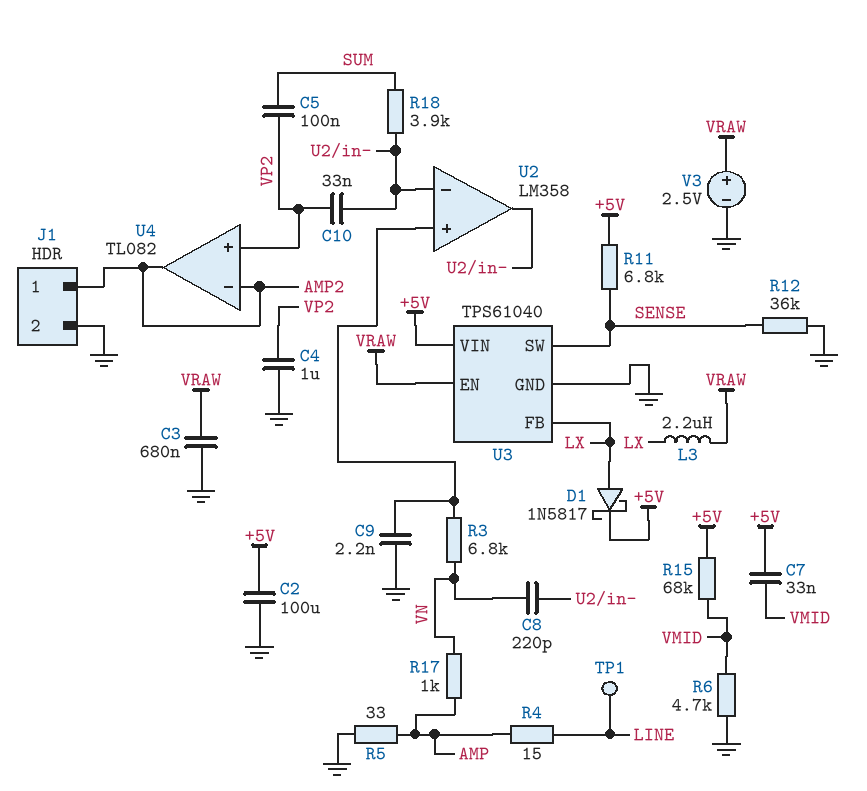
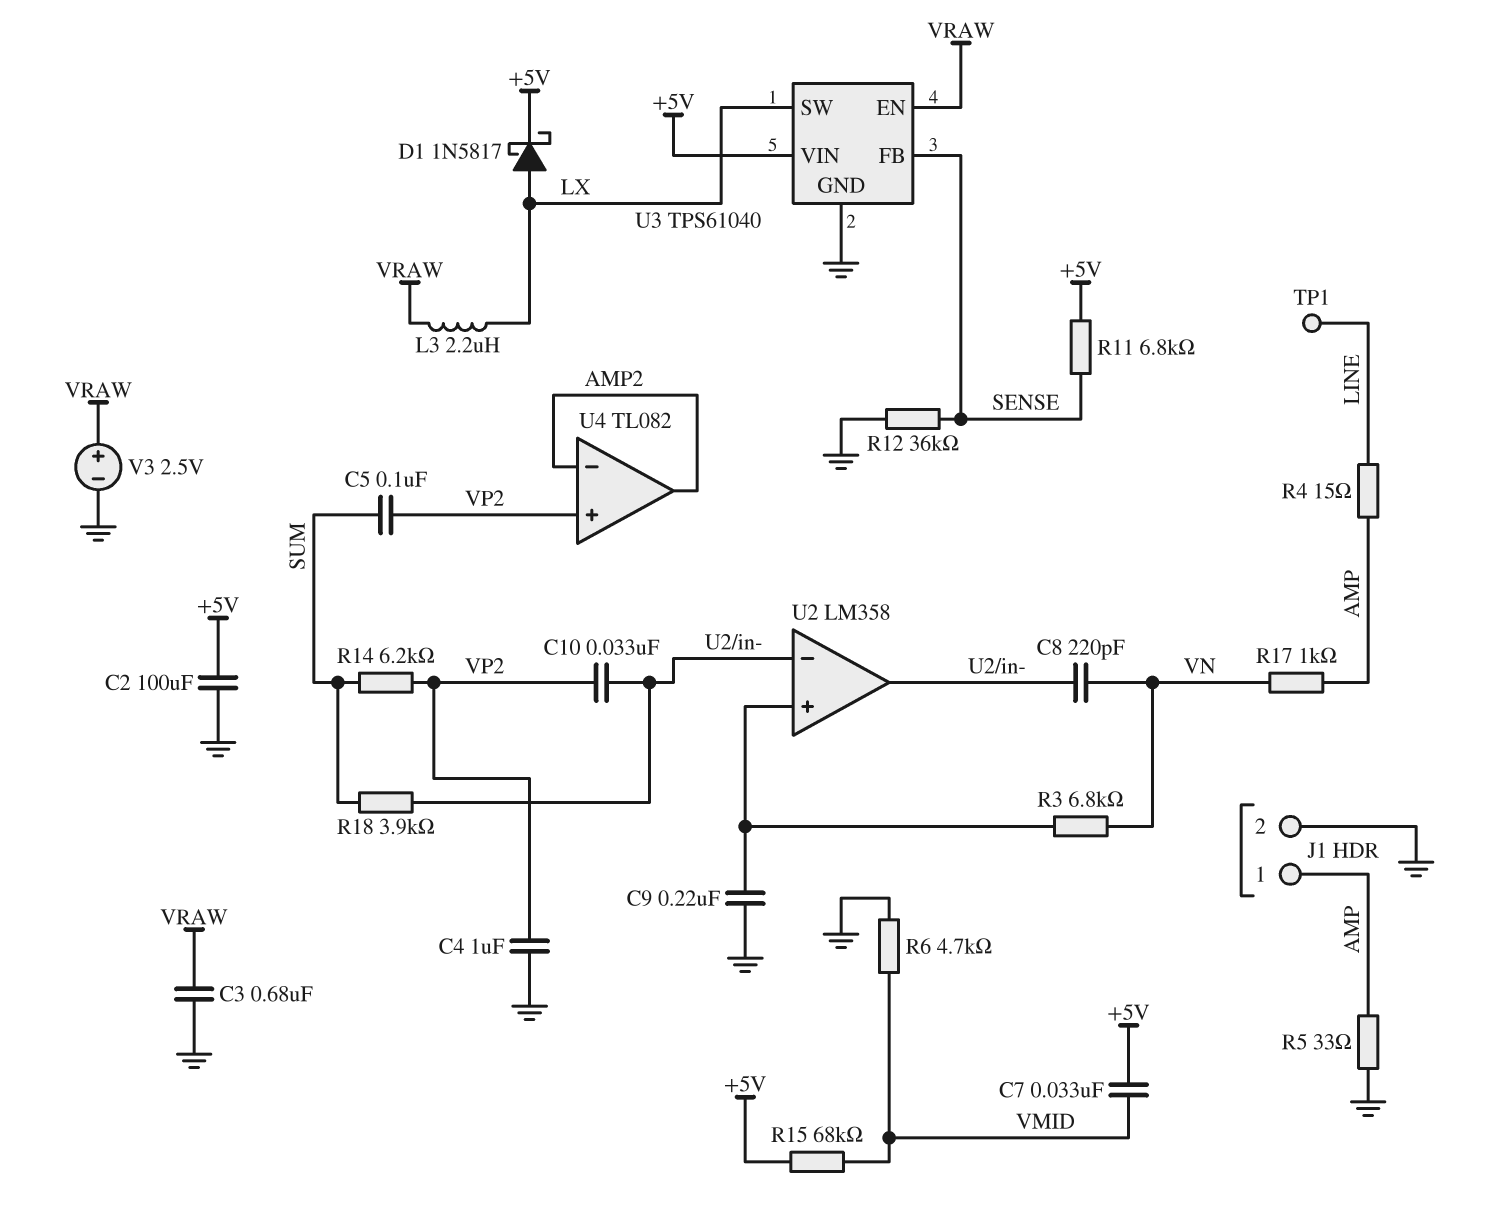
C9: 2.2nF (GND, U2/in+) -> 220nF (GND, U2/in+)
J1 pin 1: AMP2 -> AMP
R14: none -> 6.2k (SUM, VP2)
U3 pin FB: LX -> SENSE
U3 pin SW: SENSE -> LX

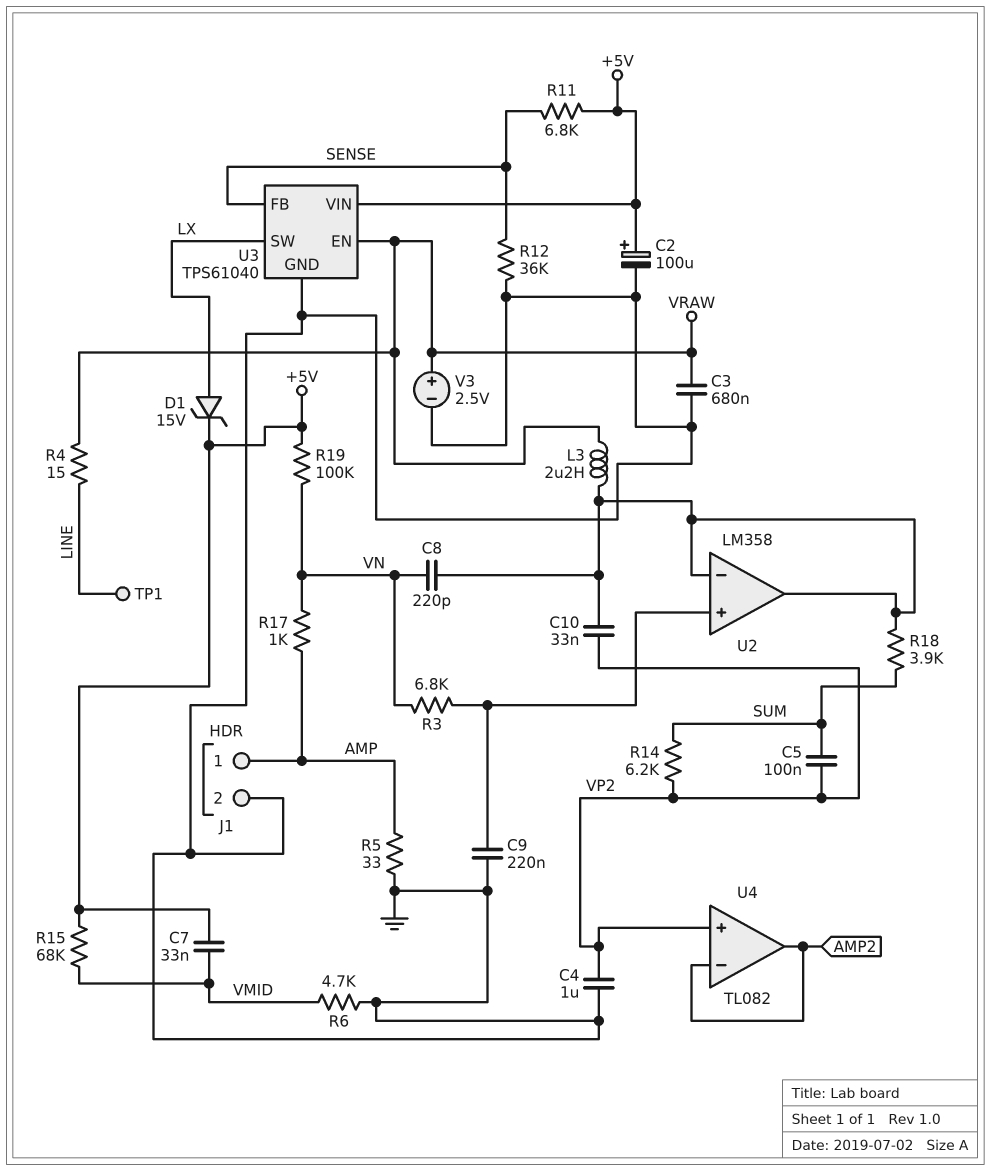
C2: 100uF (+5V, GND) -> 100uF (plus +5V, minus GND)
D1: schottky 1N5817 (A LX, K +5V) -> zener 15V (A LX, K +5V)
L3: 2.2uH (LX, VRAW) -> 2.2uH (U2/in-, VRAW)
R4: 15 (AMP, LINE) -> 15 (LINE, VRAW)
R19: none -> 100k (+5V, VN)

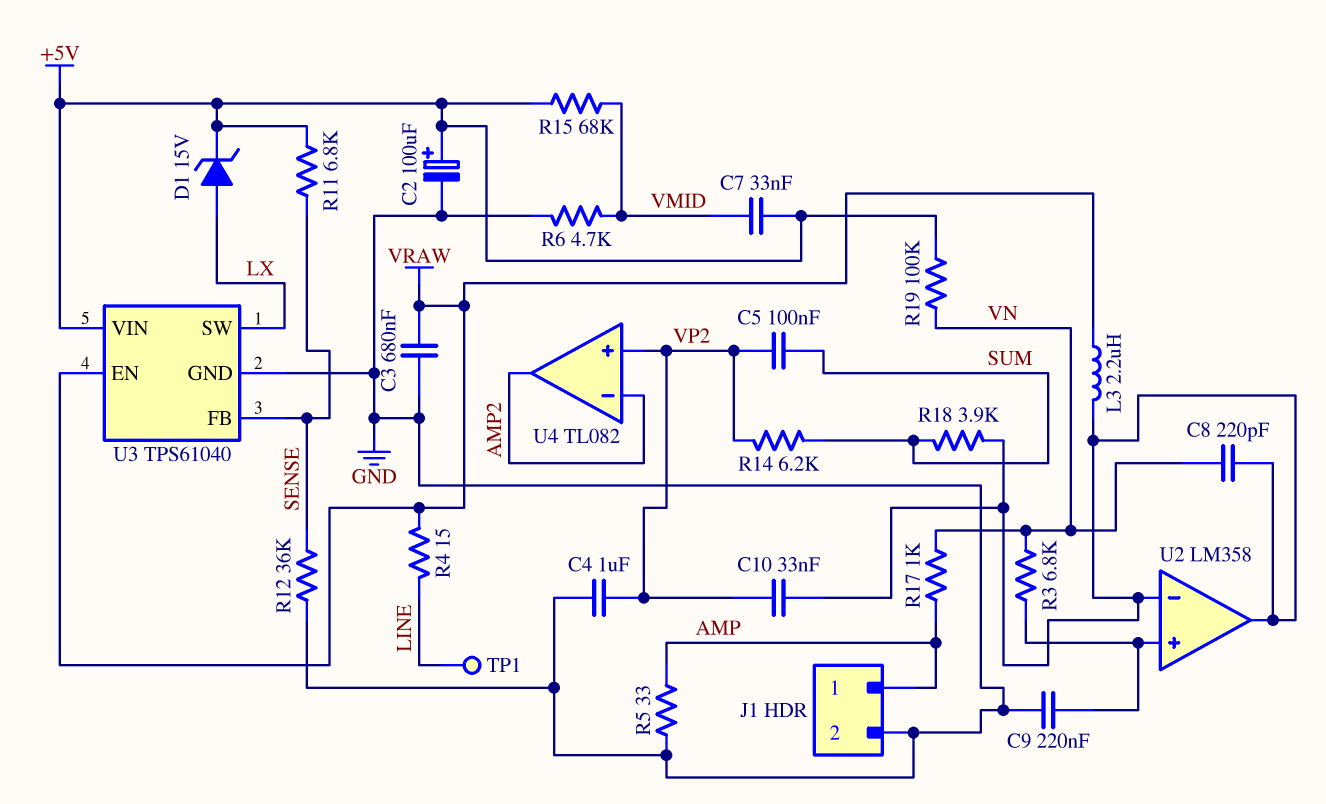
V3: 2.5V (plus VRAW, minus GND) -> none

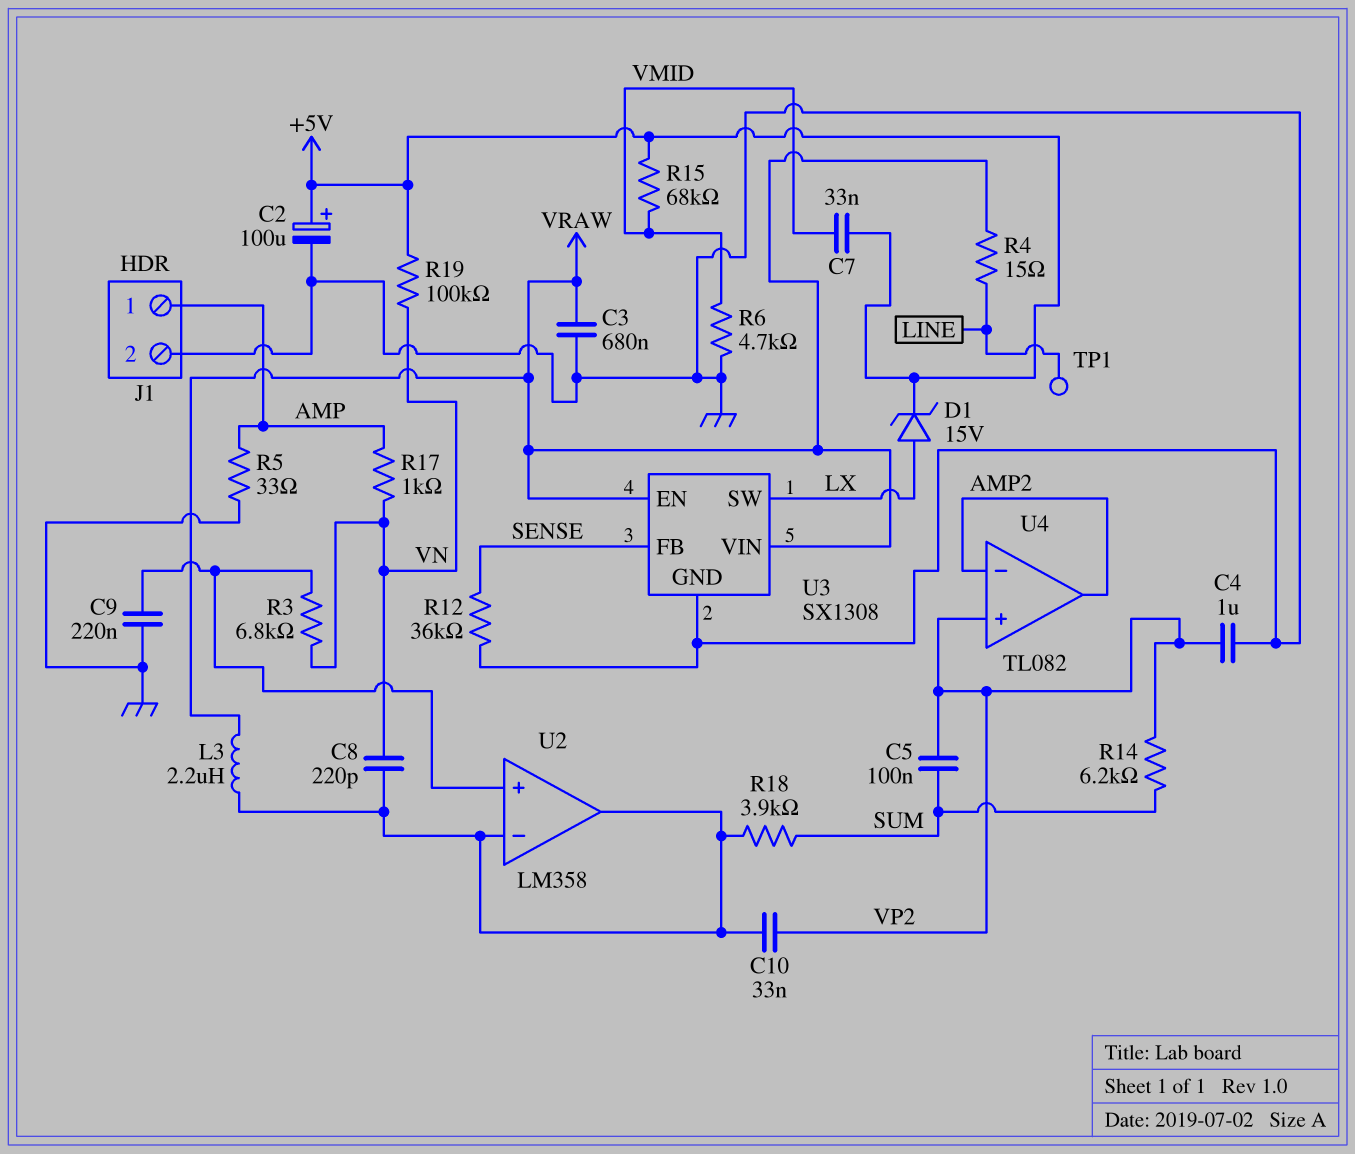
R11: 6.8k (+5V, SENSE) -> none
U3: TPS61040 -> SX1308
U3 pin VIN: +5V -> VRAW

